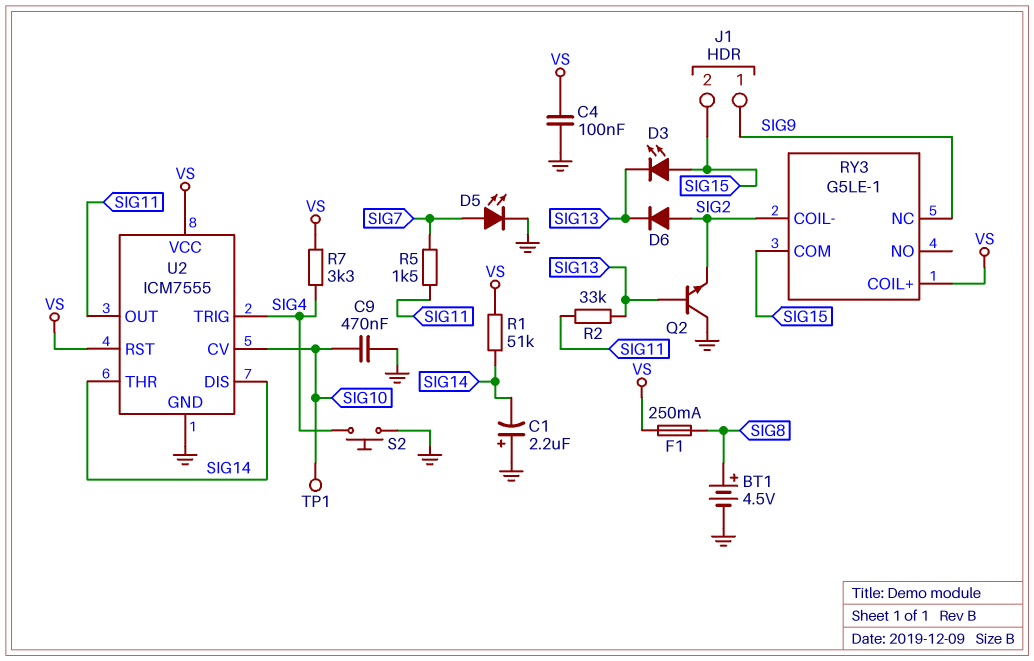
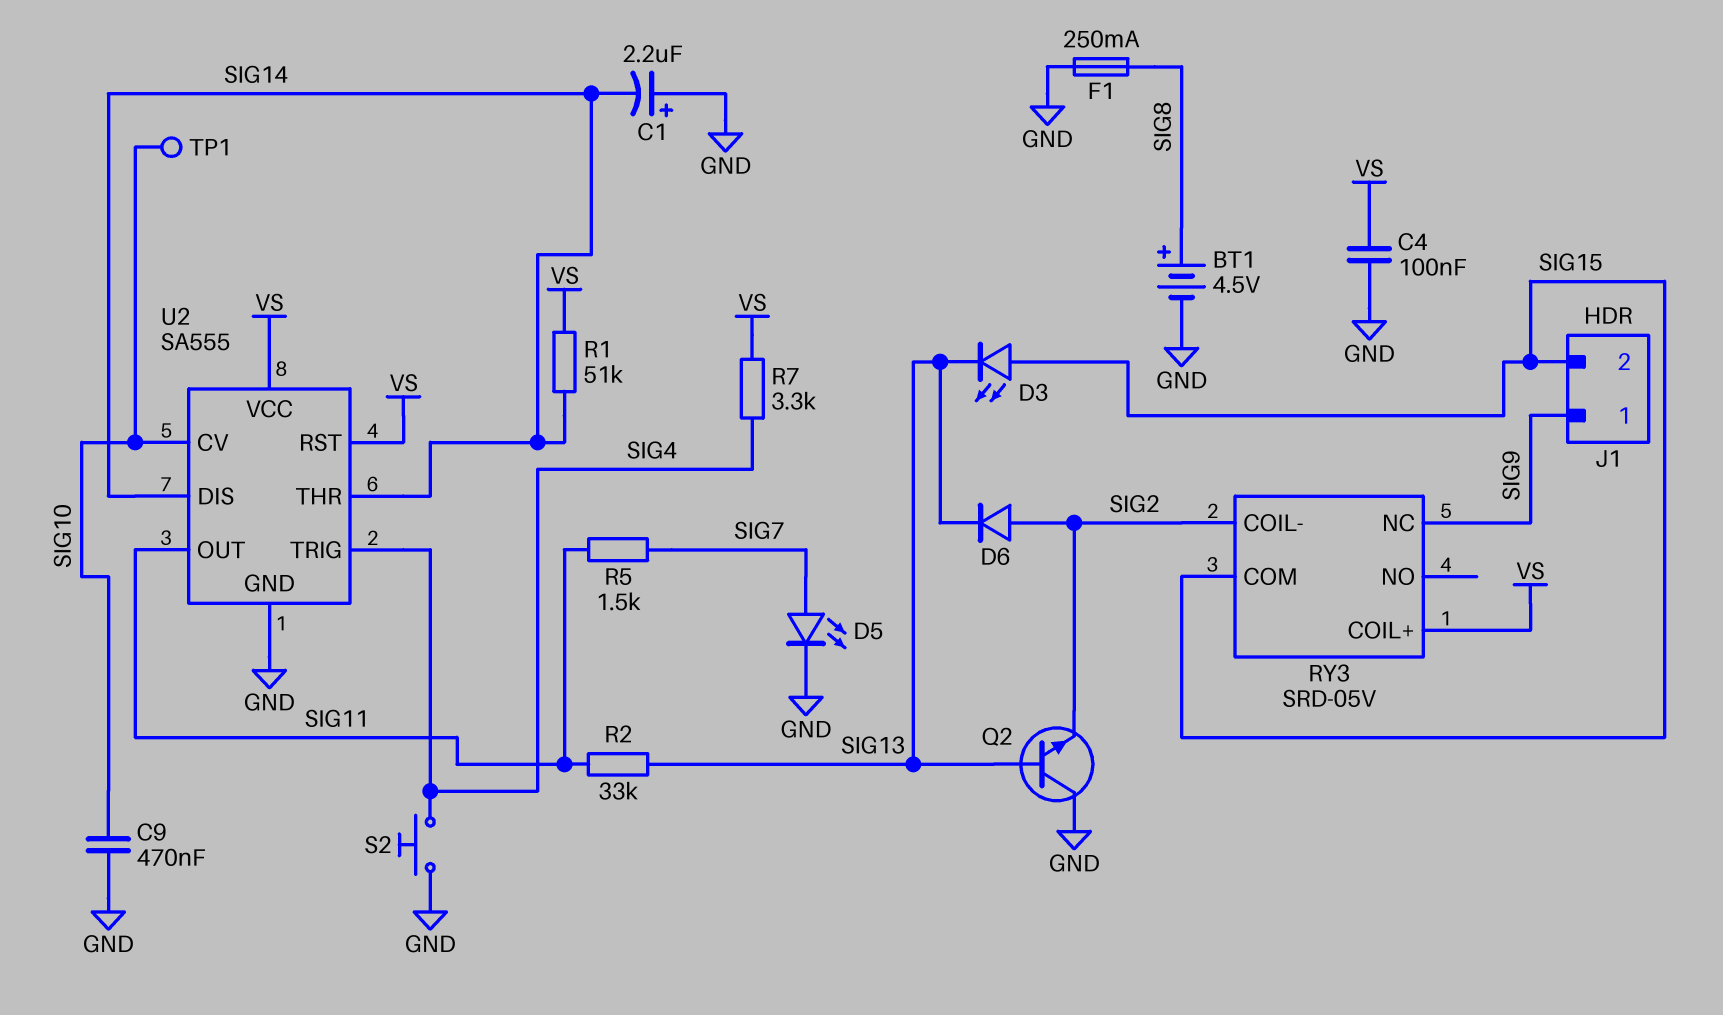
F1: 250mA (SIG8, VS) -> 250mA (GND, SIG8)
RY3: G5LE-1 -> SRD-05V
U2: ICM7555 -> SA555

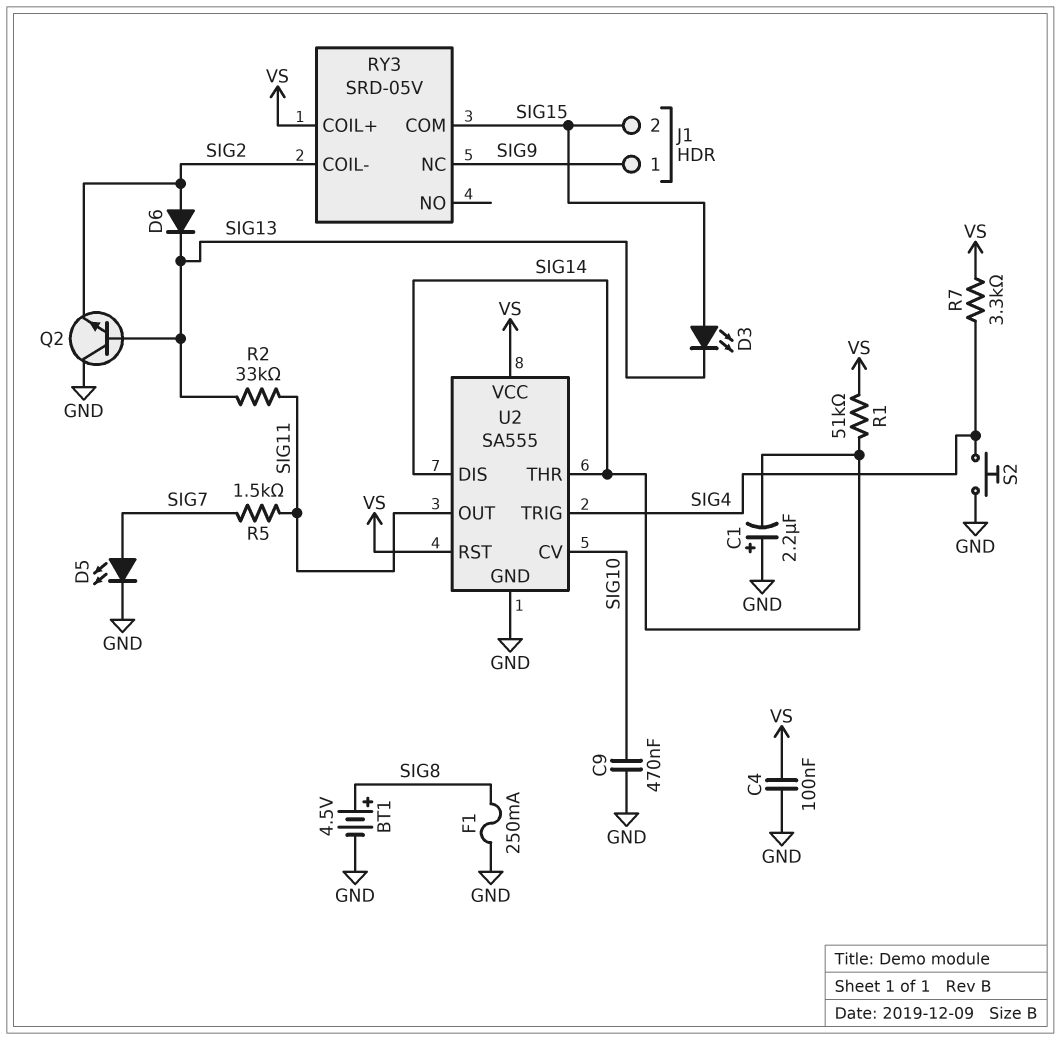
TP1: test point (SIG10) -> none

